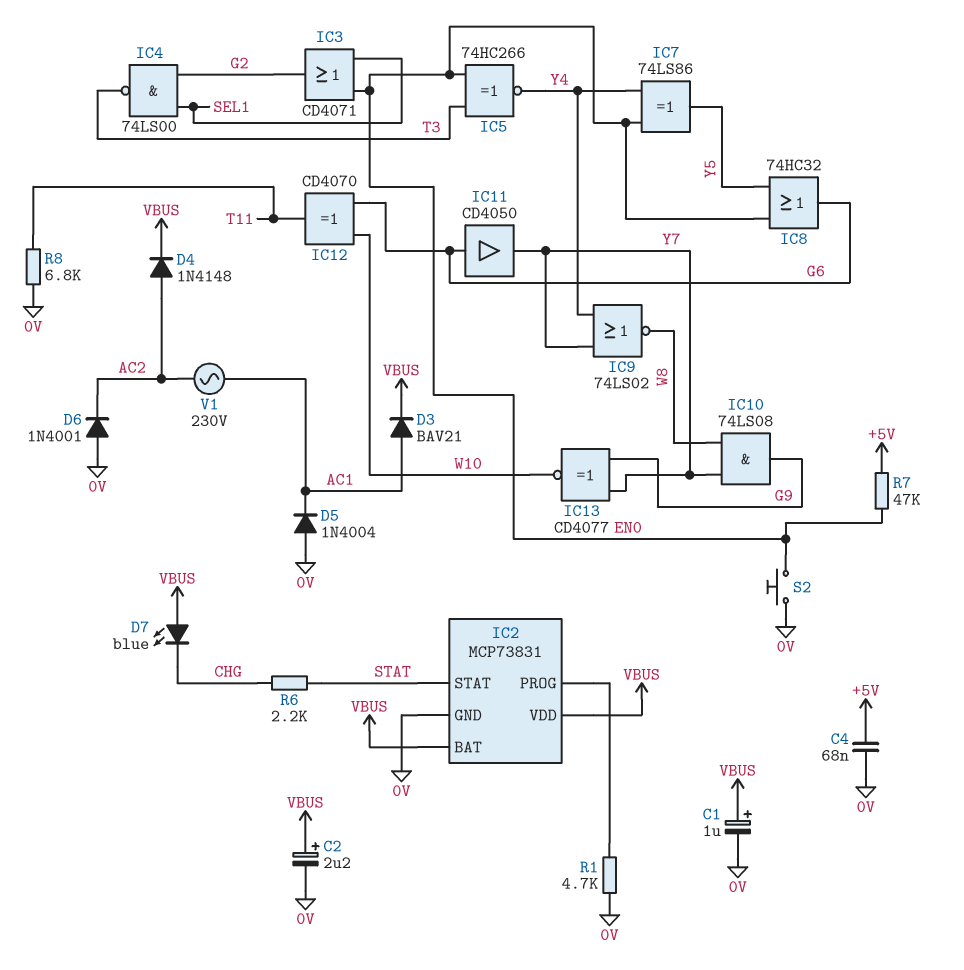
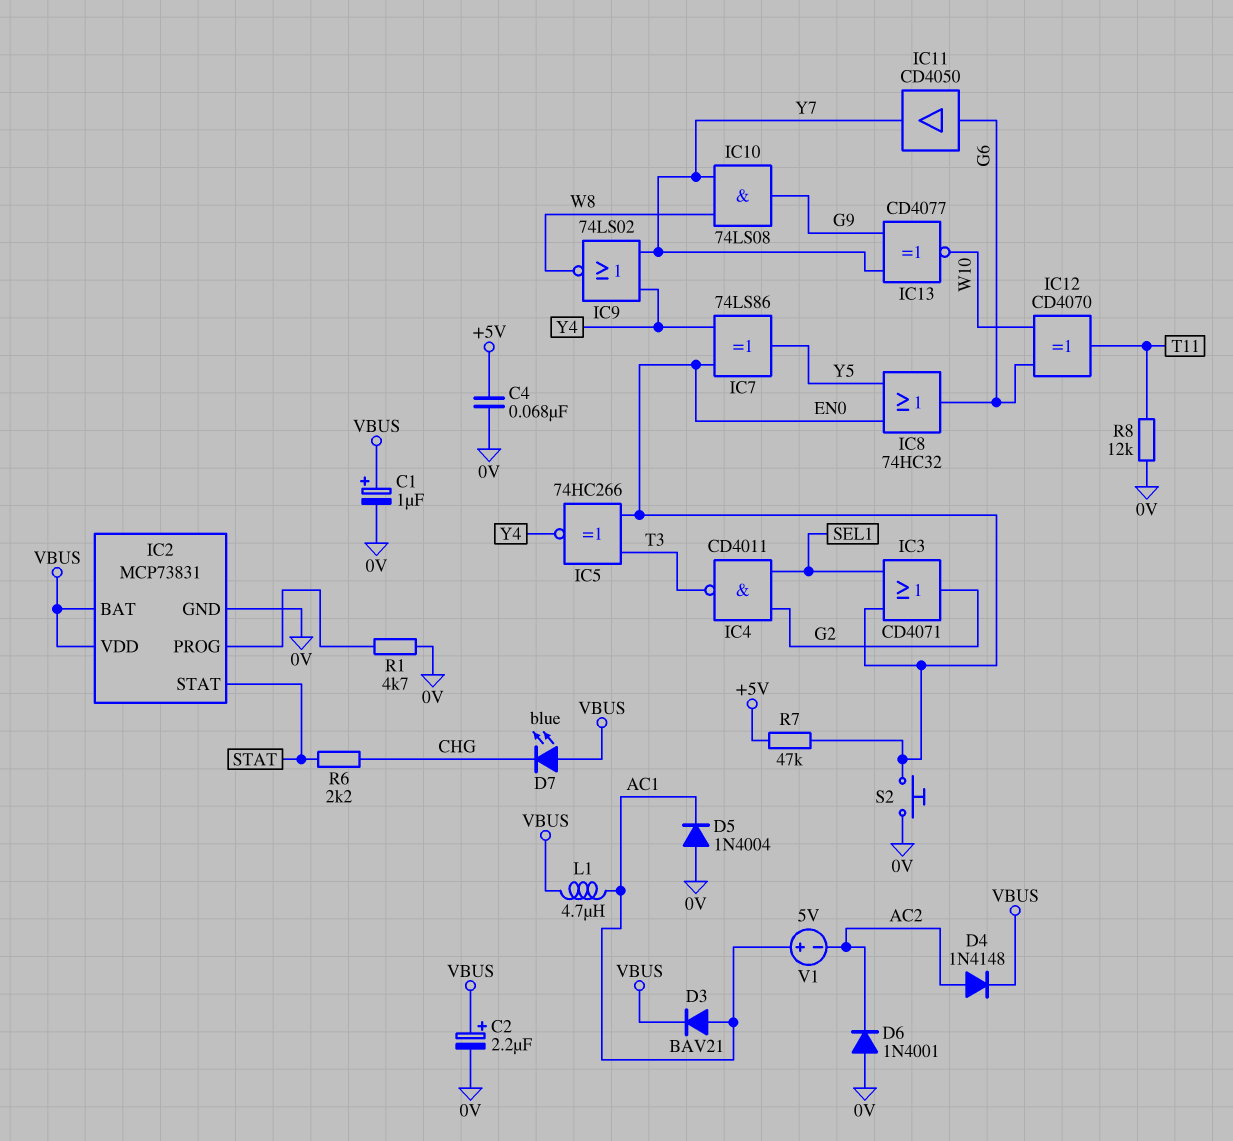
IC4: NAND 74LS00 (in G2, in SEL1, out T3) -> NAND CD4011 (in G2, in SEL1, out T3)
L1: none -> 4.7uH (AC1, VBUS)
R8: 6.8k (0V, T11) -> 12k (0V, T11)
V1: AC 230V (AC1, AC2) -> 5V (plus AC1, minus AC2)

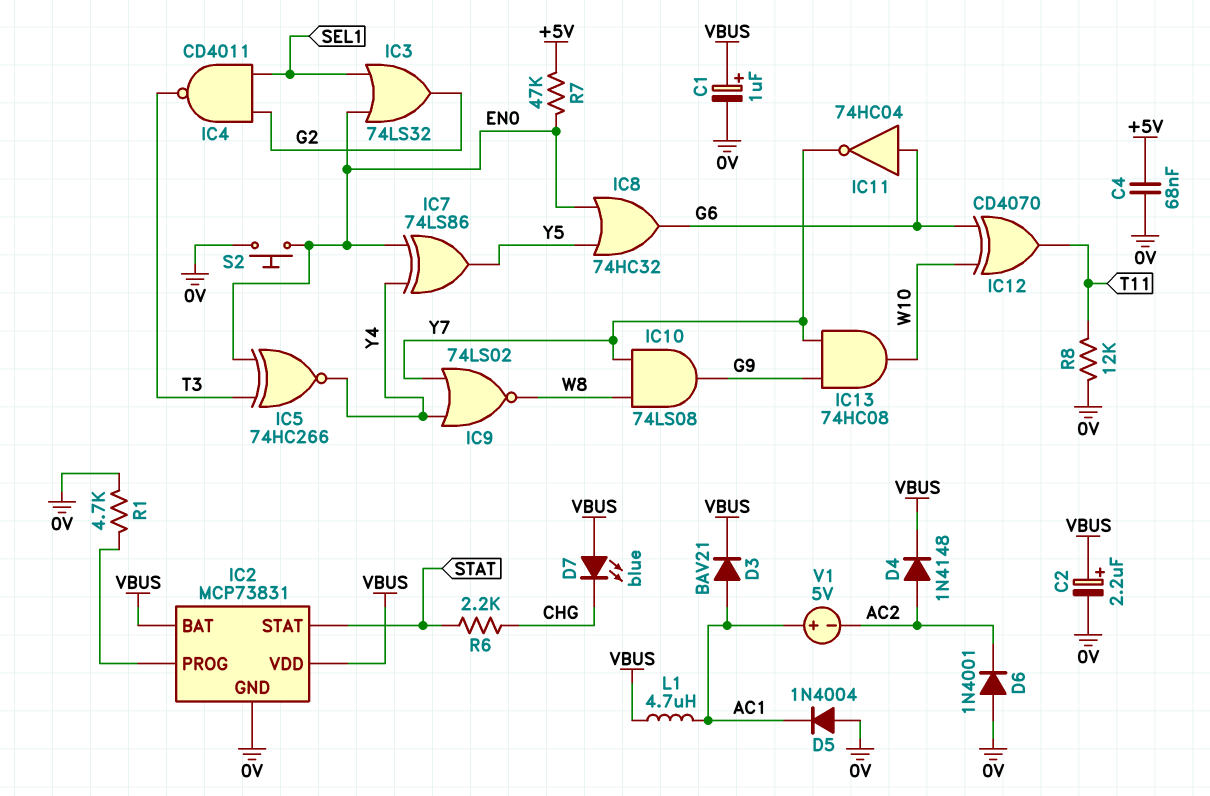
IC3: OR CD4071 (in EN0, in SEL1, out G2) -> OR 74LS32 (in EN0, in SEL1, out G2)
IC11: buffer CD4050 (in G6, out Y7) -> NOT 74HC04 (in G6, out Y7)
IC13: XNOR CD4077 (in G9, in Y7, out W10) -> AND 74HC08 (in G9, in Y7, out W10)

